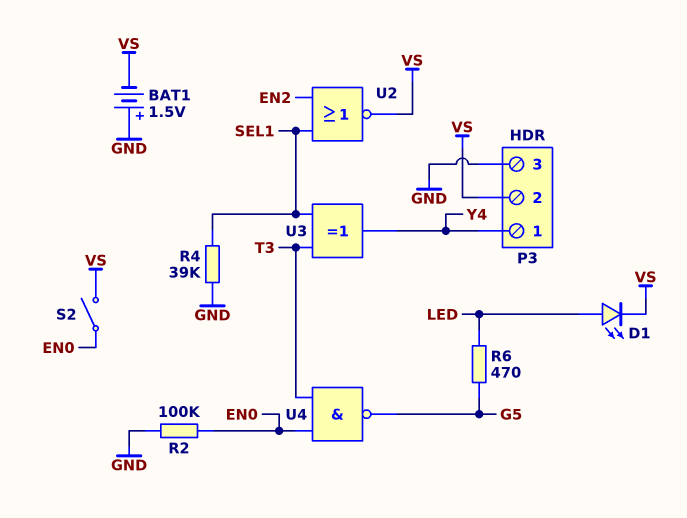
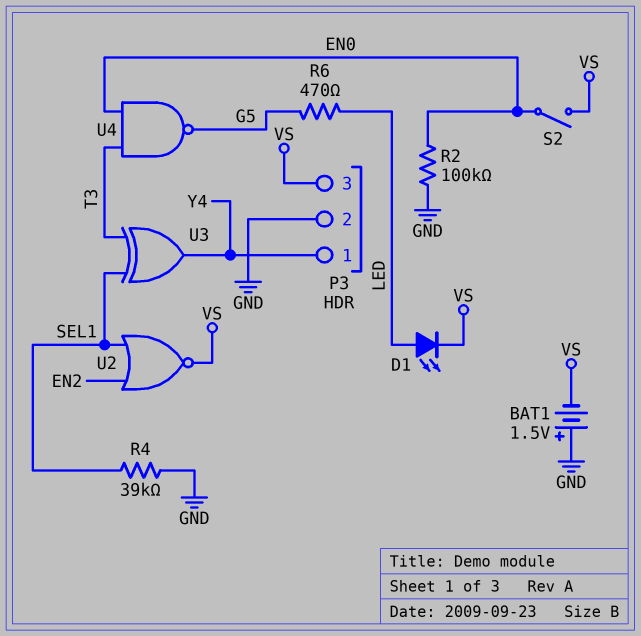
P3 pin 2: VS -> GND
P3 pin 3: GND -> VS

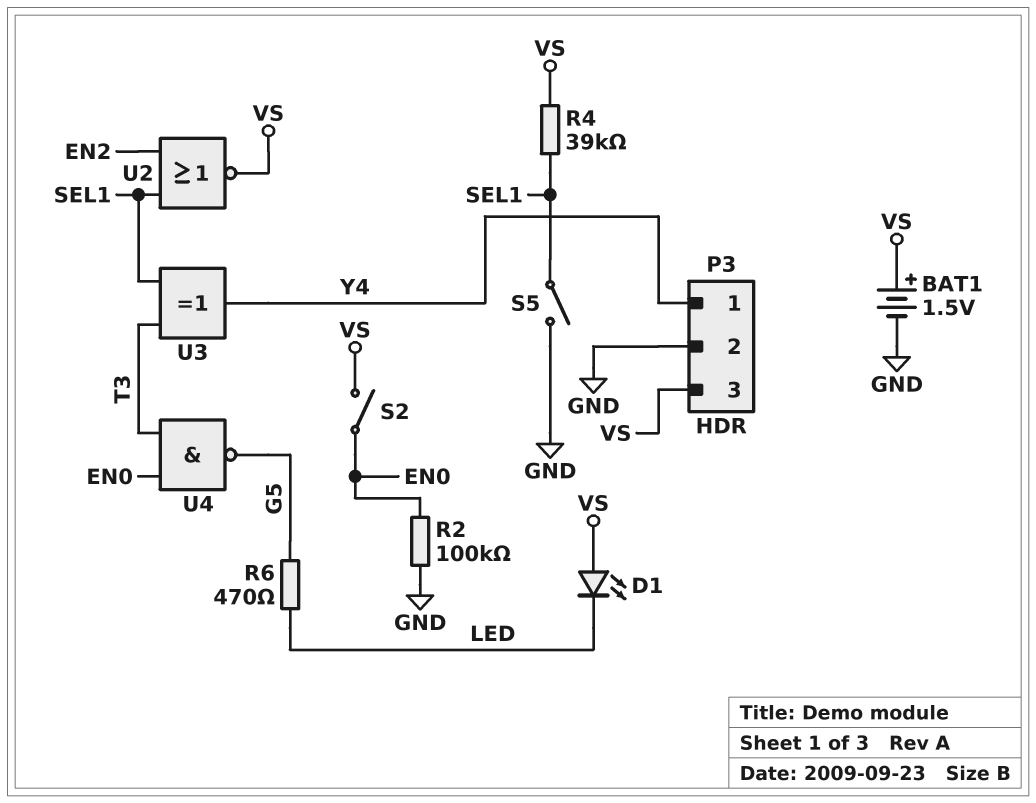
BAT1: 1.5V (plus GND, minus VS) -> 1.5V (plus VS, minus GND)
D1: LED (A LED, K VS) -> LED (A VS, K LED)
R4: 39k (GND, SEL1) -> 39k (SEL1, VS)
S5: none -> switch (GND, SEL1)

